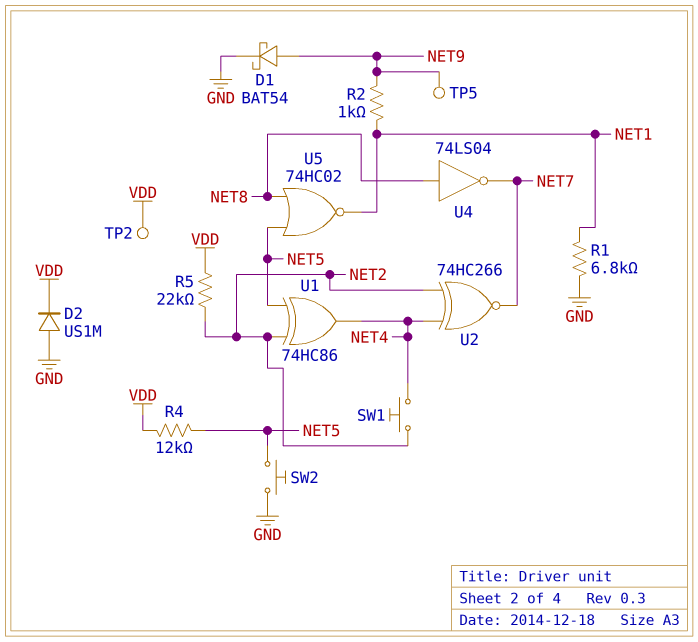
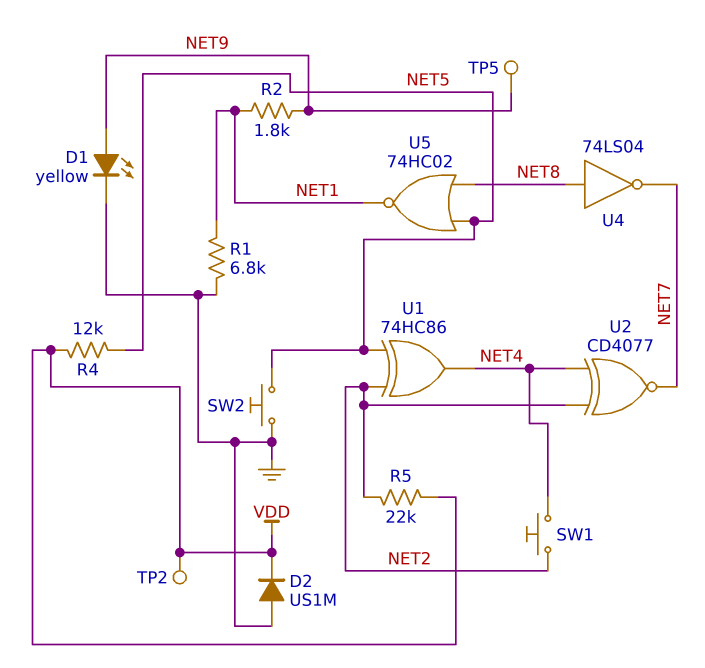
D1: schottky BAT54 (A NET9, K GND) -> LED yellow (A NET9, K GND)
R2: 1k (NET1, NET9) -> 1.8k (NET1, NET9)
U2: XNOR 74HC266 (in NET2, in NET4, out NET7) -> XNOR CD4077 (in NET2, in NET4, out NET7)

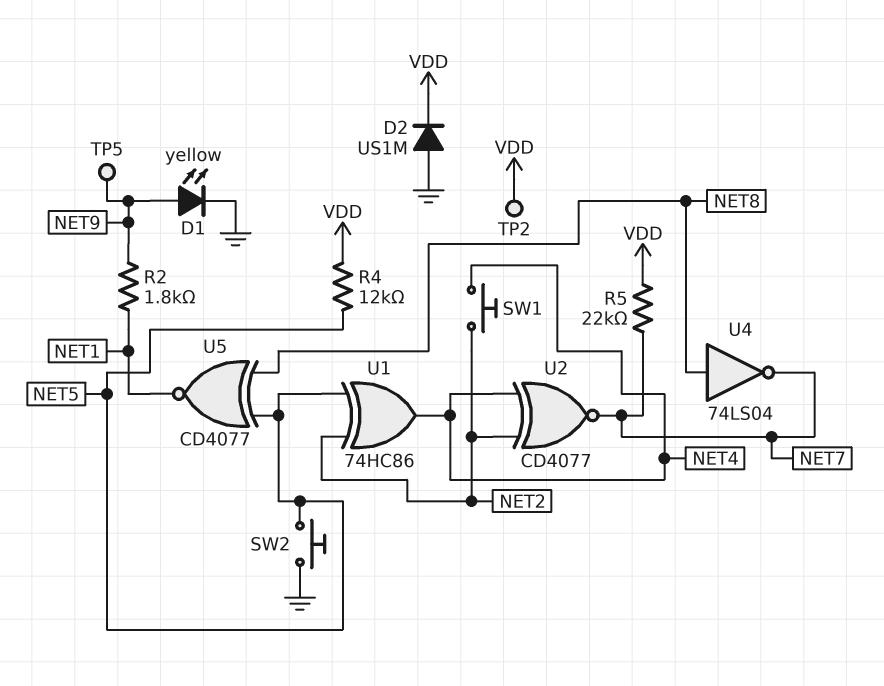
R1: 6.8k (GND, NET1) -> none
R5: 22k (NET2, VDD) -> 22k (NET7, VDD)
U5: NOR 74HC02 (in NET5, in NET8, out NET1) -> XNOR CD4077 (in NET5, in NET8, out NET1)

